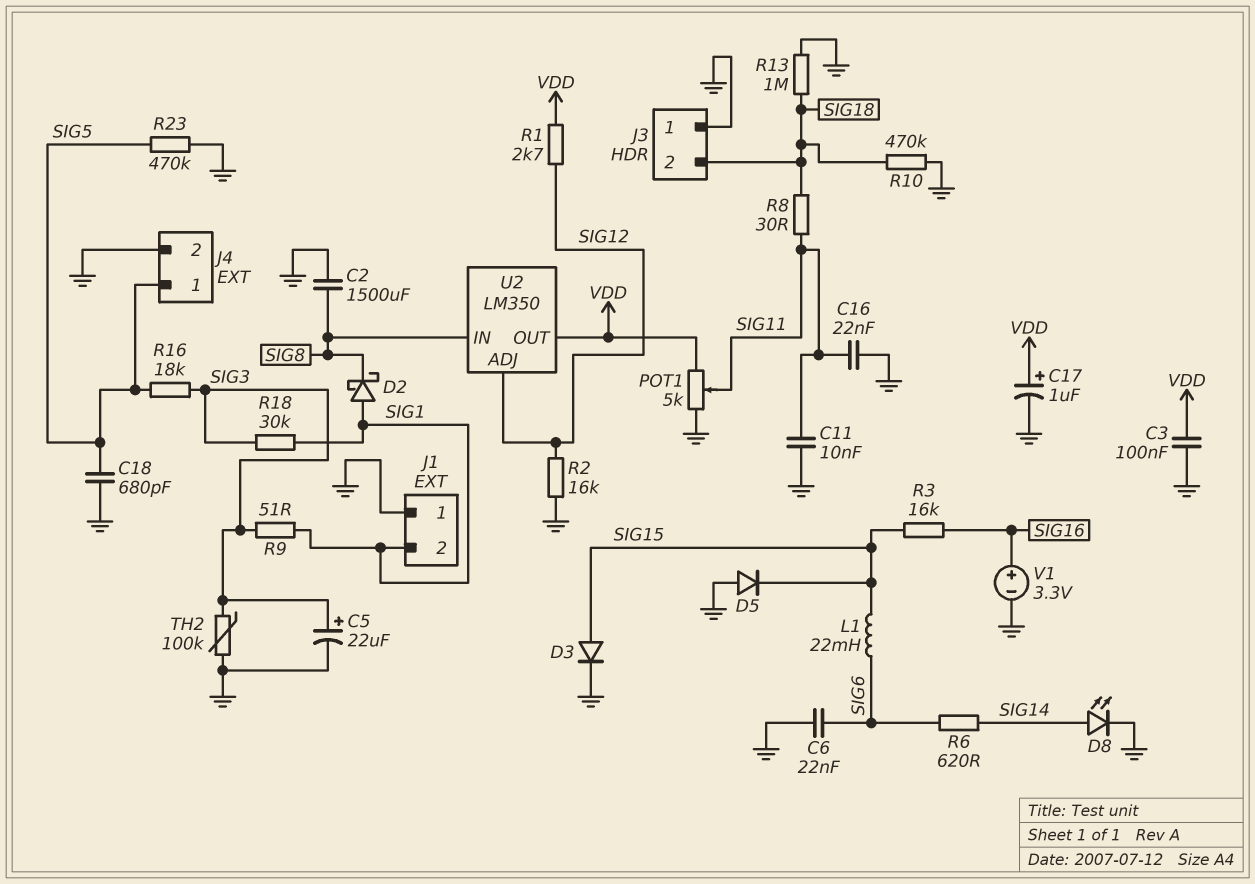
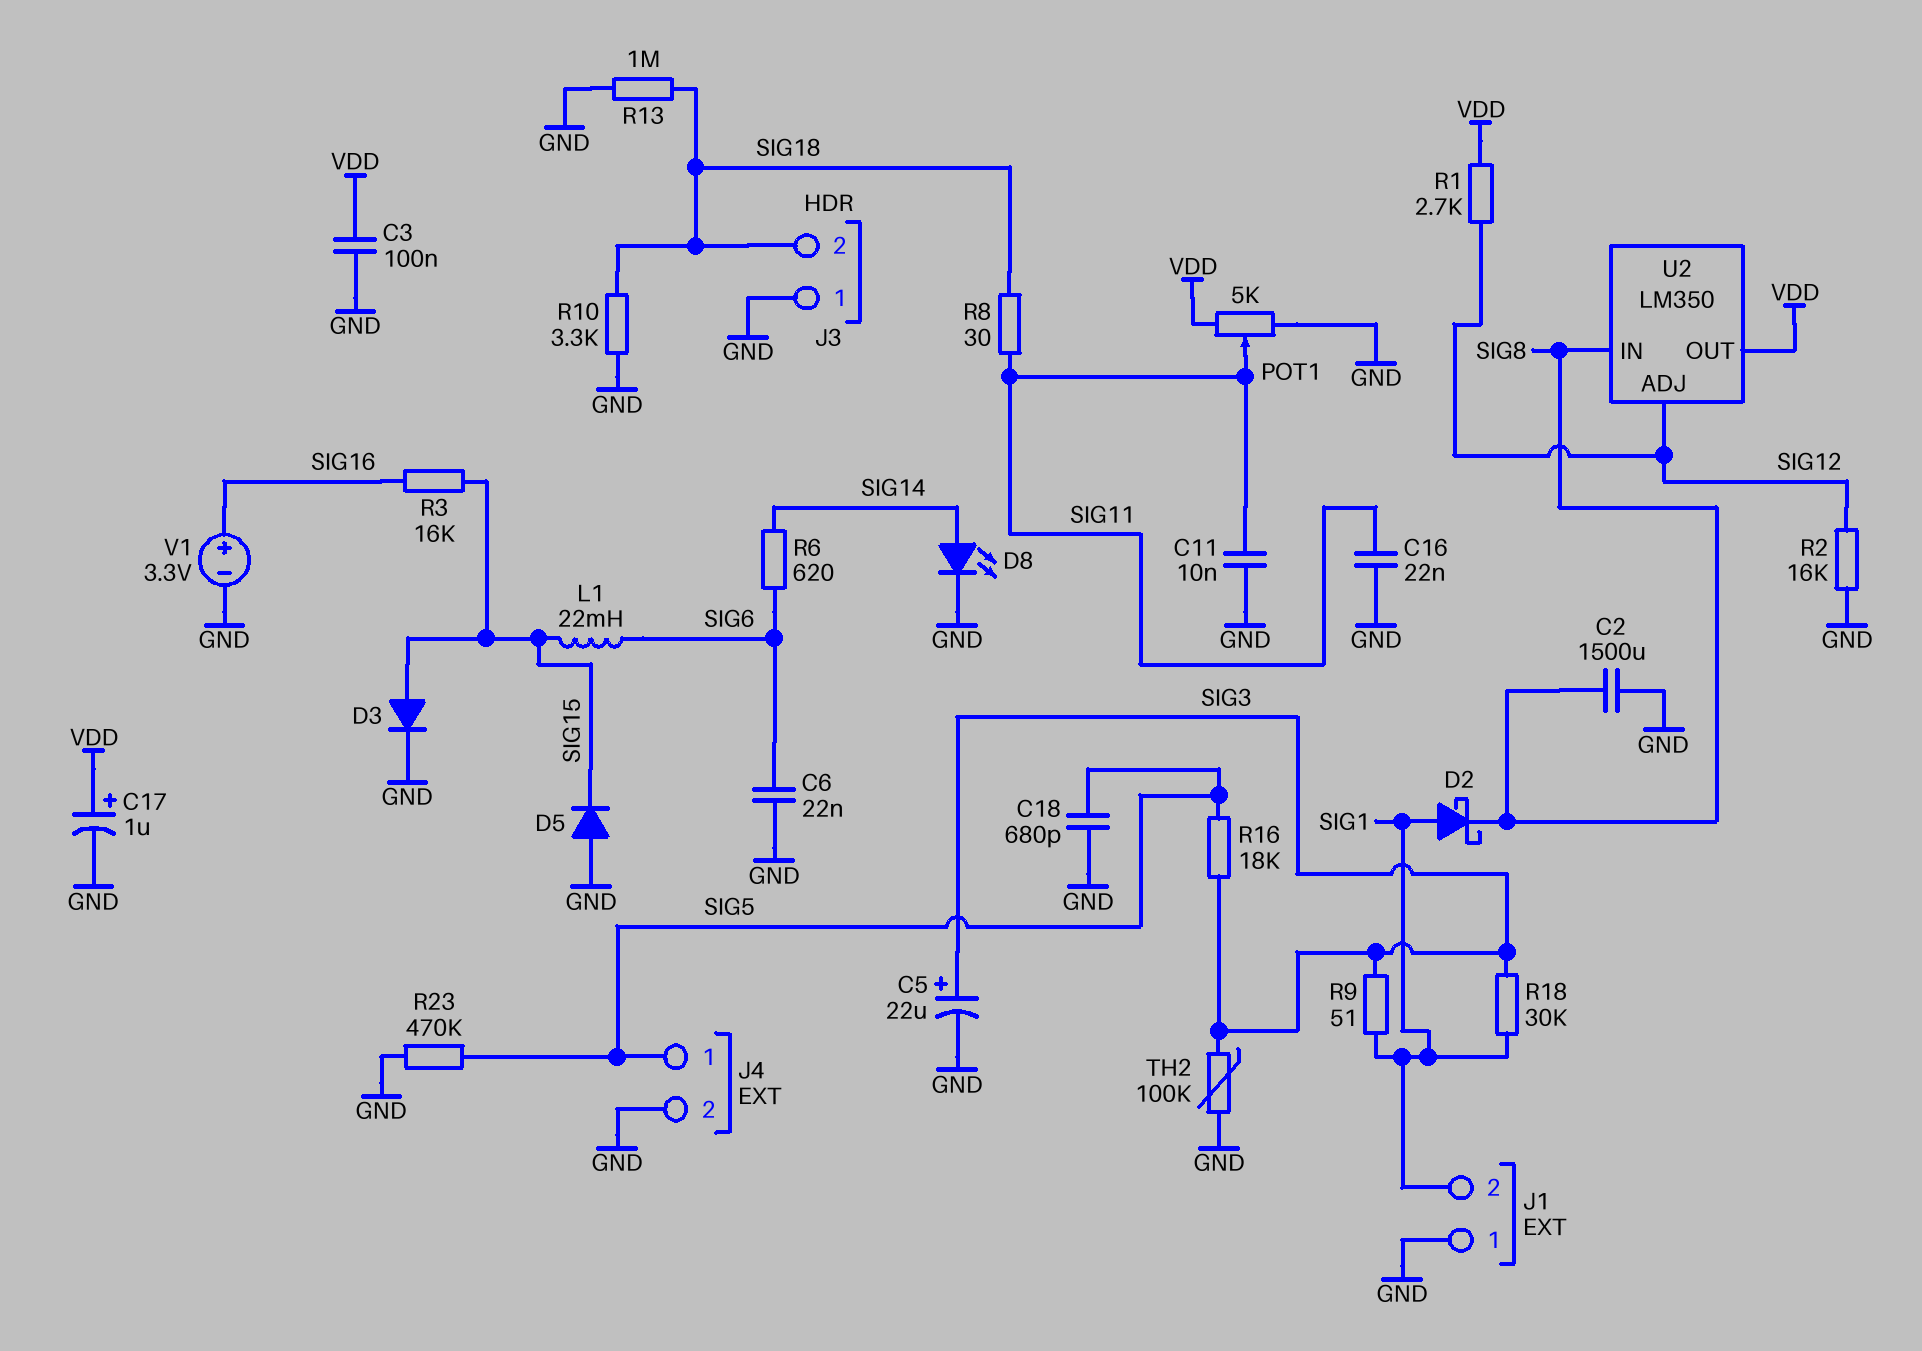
R10: 470k (GND, SIG18) -> 3.3k (GND, SIG18)

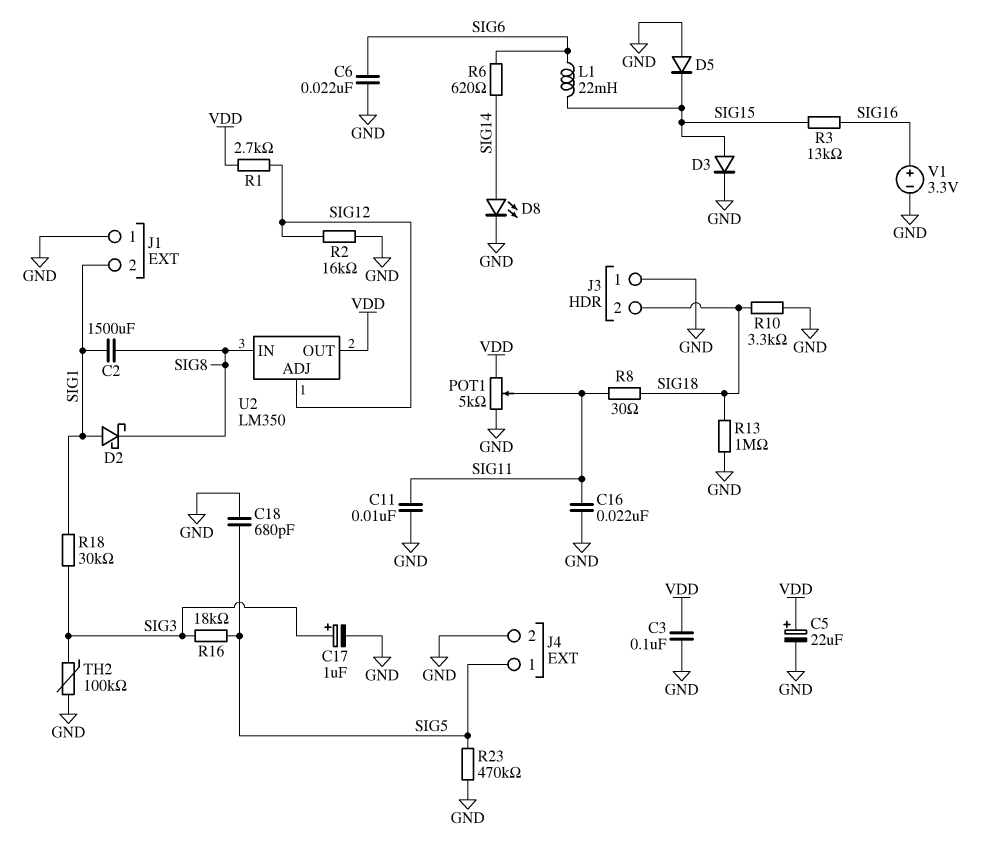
C2: 1500uF (GND, SIG8) -> 1500uF (SIG1, SIG8)
C5: 22uF (plus SIG3, minus GND) -> 22uF (plus VDD, minus GND)
C17: 1uF (plus VDD, minus GND) -> 1uF (plus SIG3, minus GND)
R3: 16k (SIG15, SIG16) -> 13k (SIG15, SIG16)
R9: 51 (SIG1, SIG3) -> none

